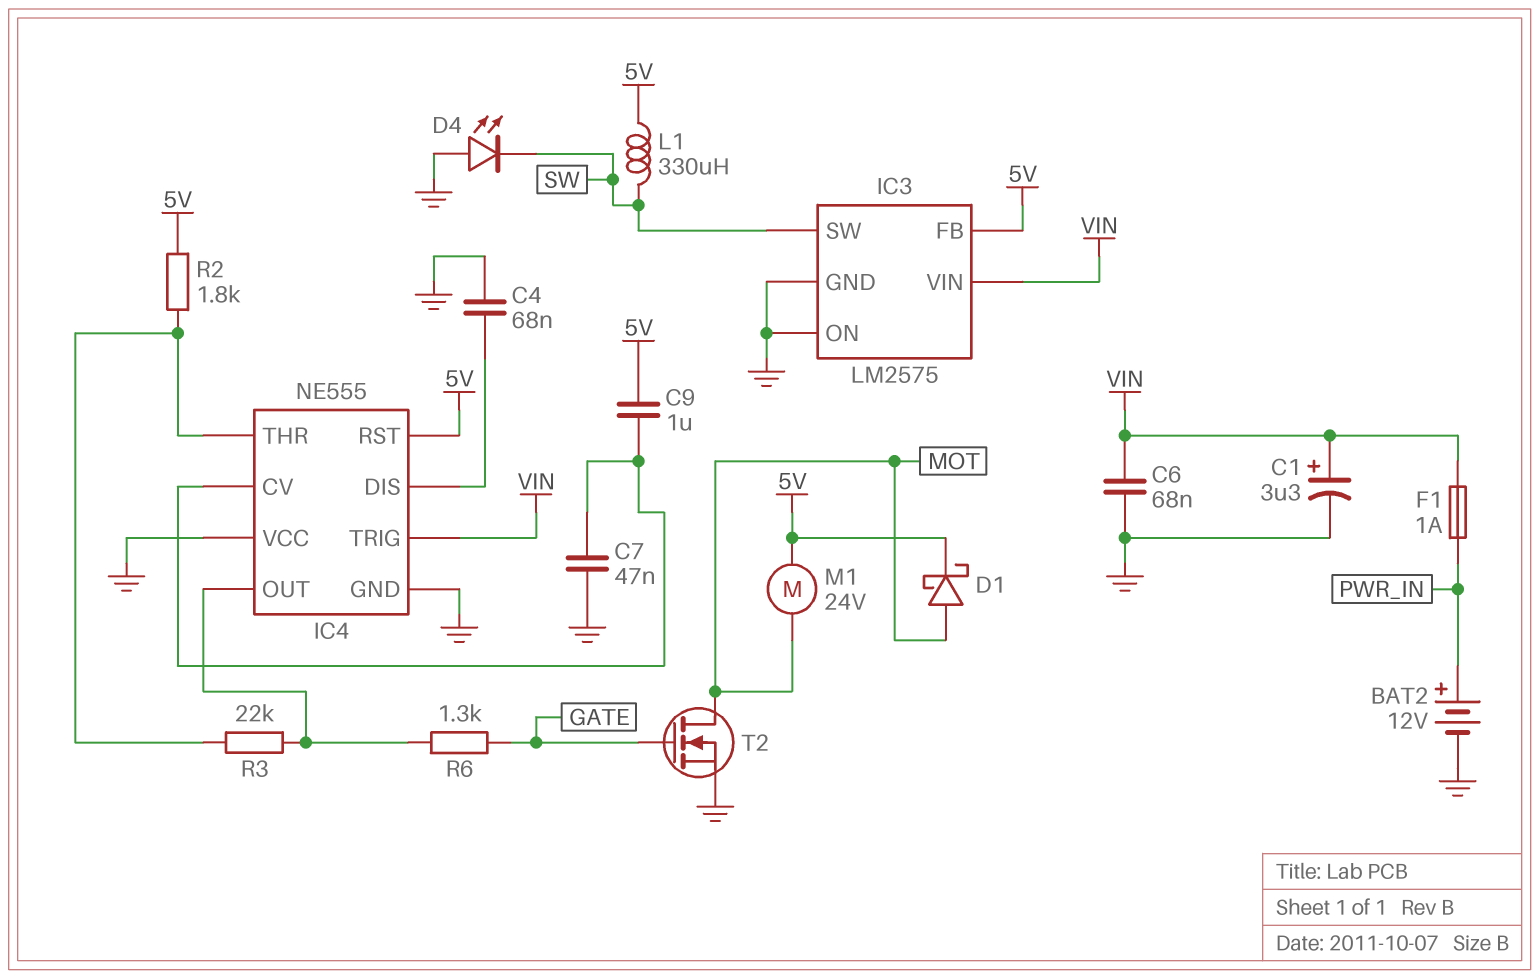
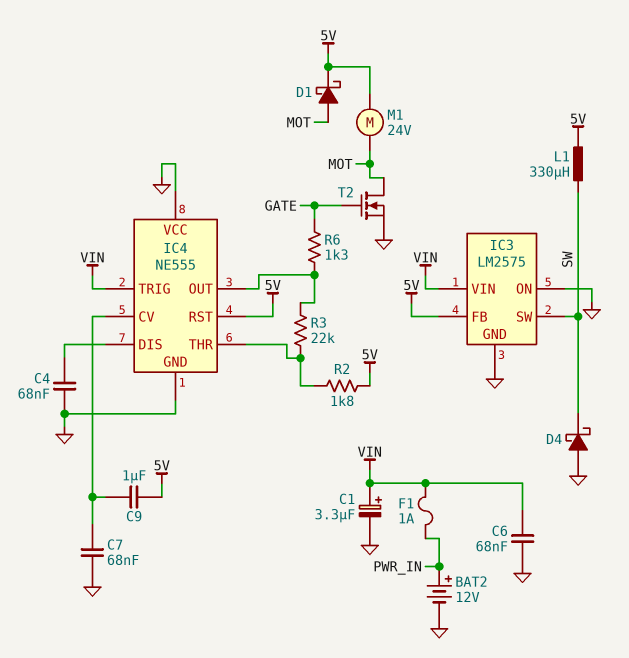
C7: 47nF (GND, IC4/CV) -> 68nF (GND, IC4/CV)
D4: LED (A GND, K SW) -> schottky (A GND, K SW)

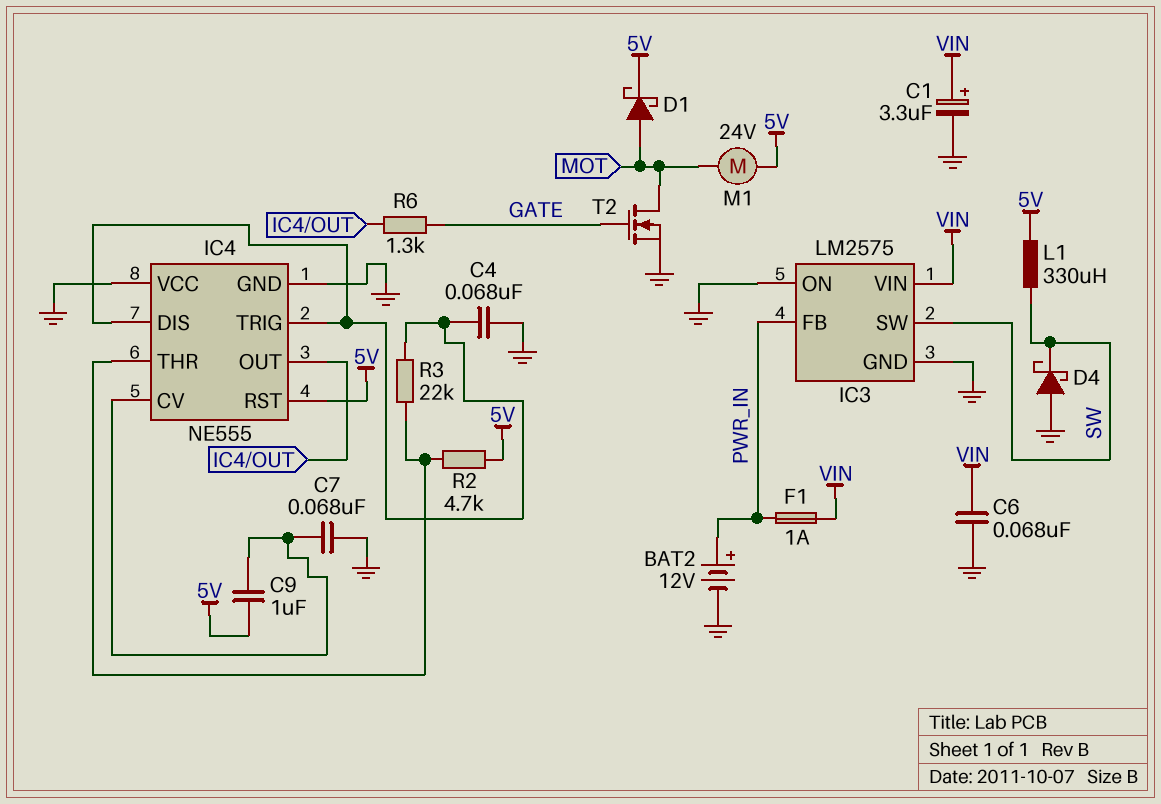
IC3 pin FB: 5V -> PWR_IN
IC4 pin TRIG: VIN -> IC4/DIS
R2: 1.8k (5V, IC4/THR) -> 4.7k (5V, IC4/THR)
R3: 22k (IC4/OUT, IC4/THR) -> 22k (IC4/DIS, IC4/THR)

